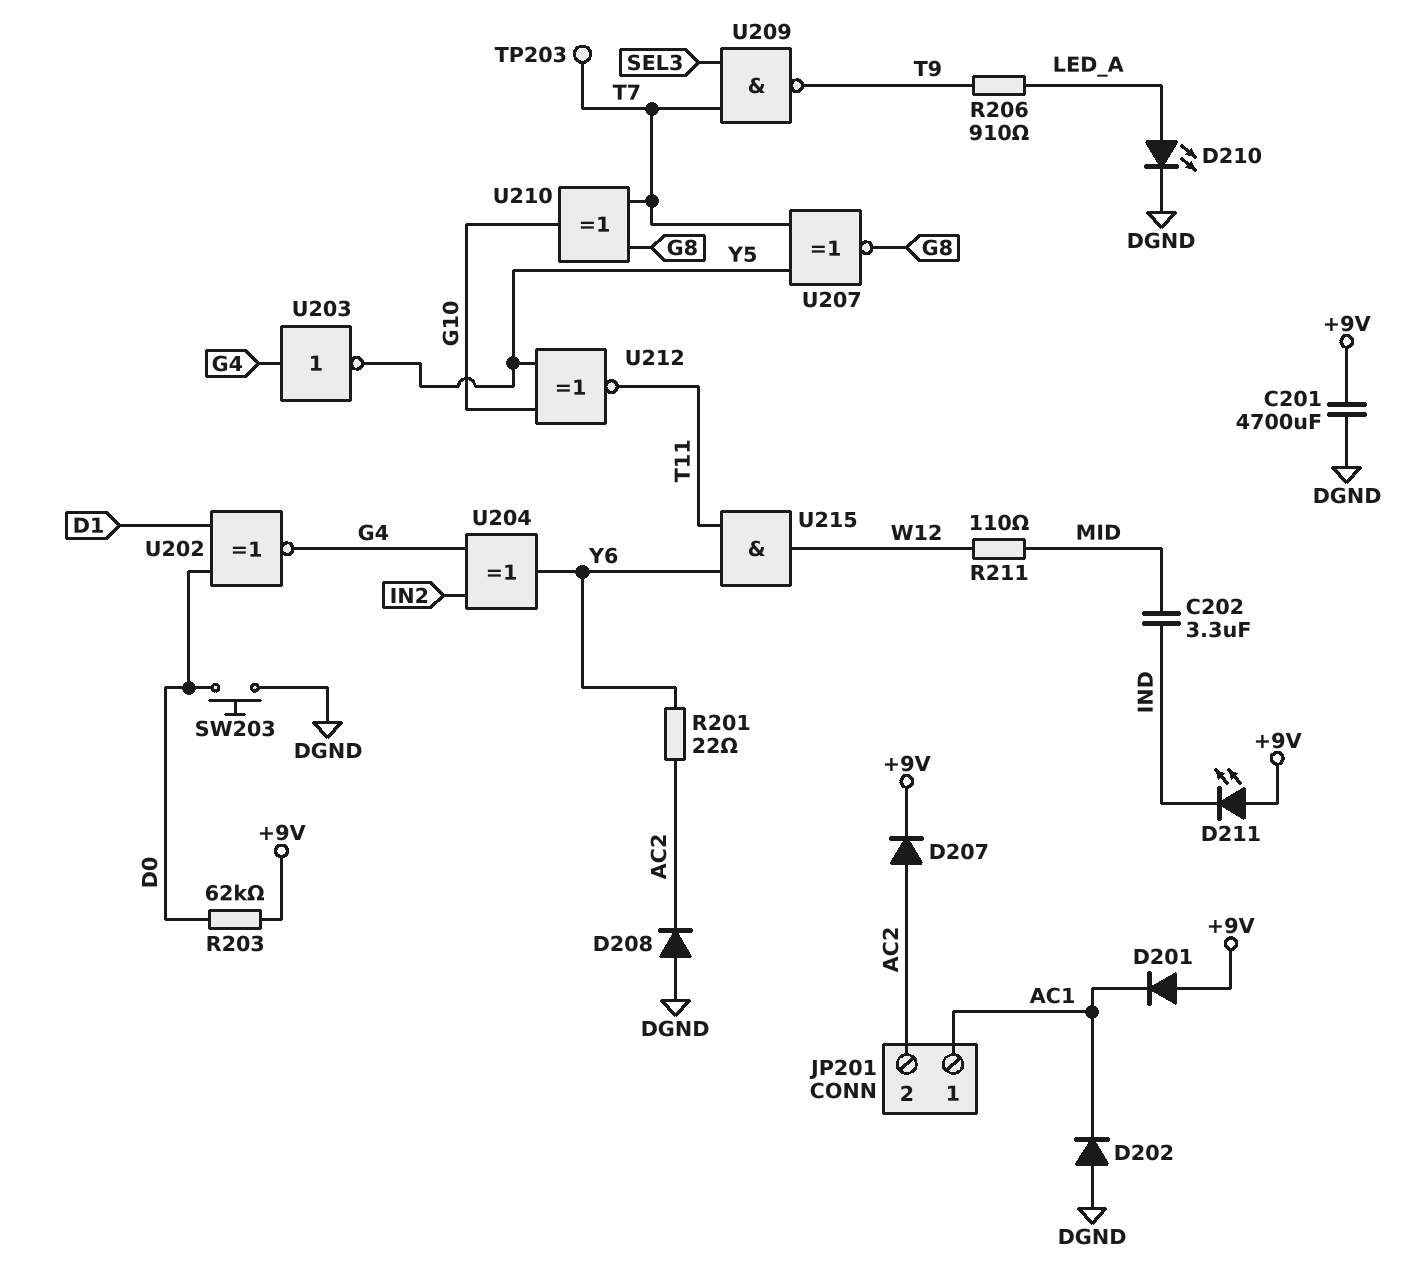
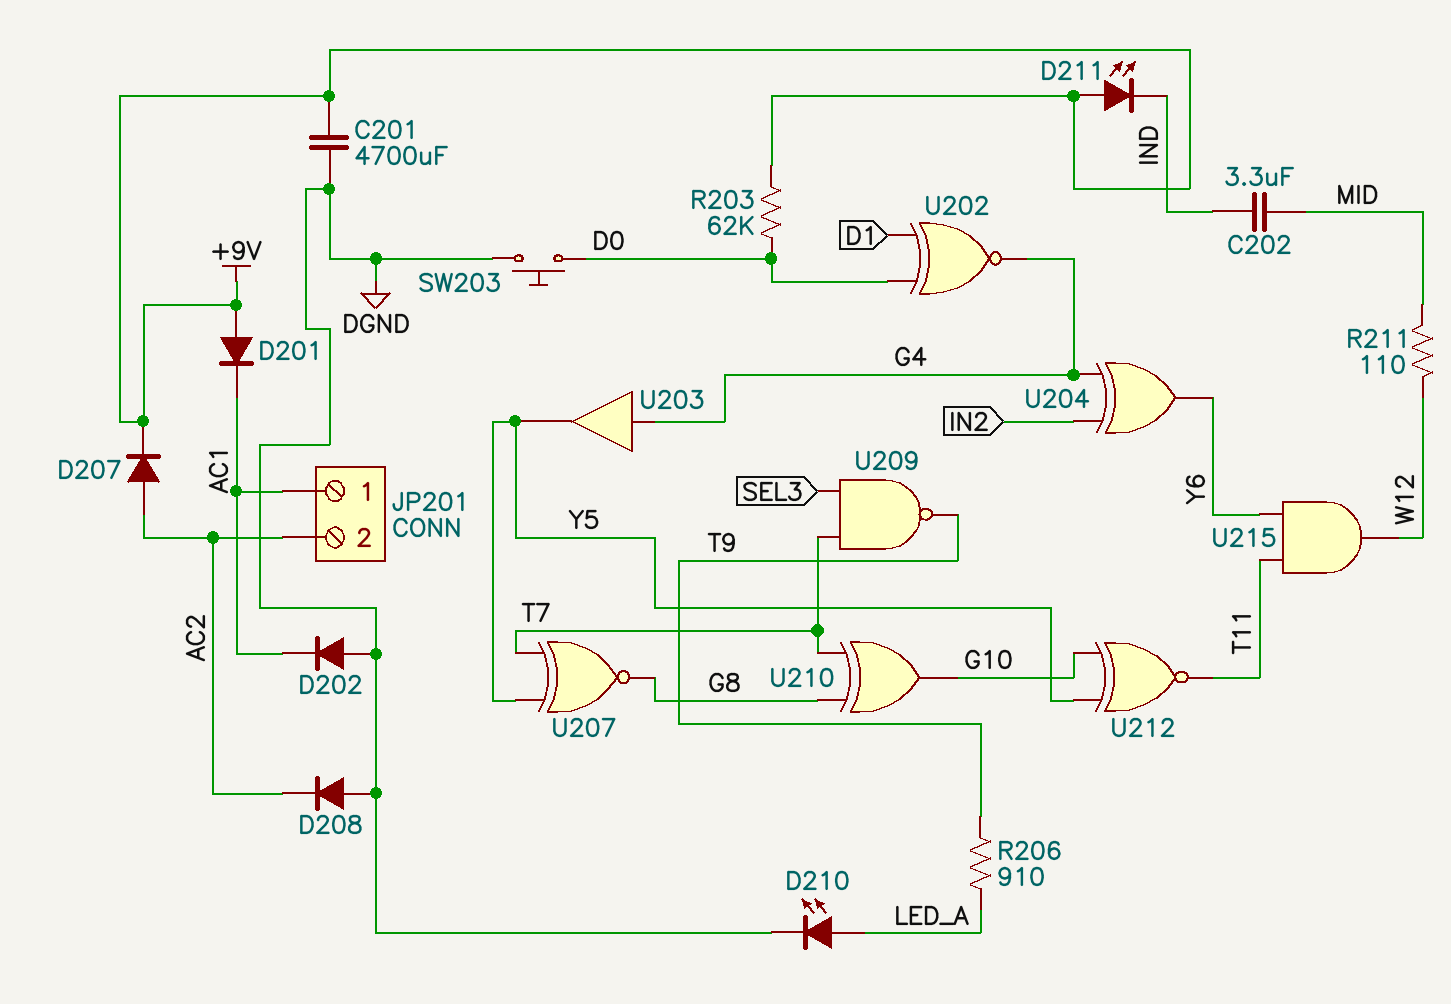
R201: 22 (AC2, Y6) -> none
TP203: test point (T7) -> none
U203: NOT (in G4, out Y5) -> buffer (in G4, out Y5)

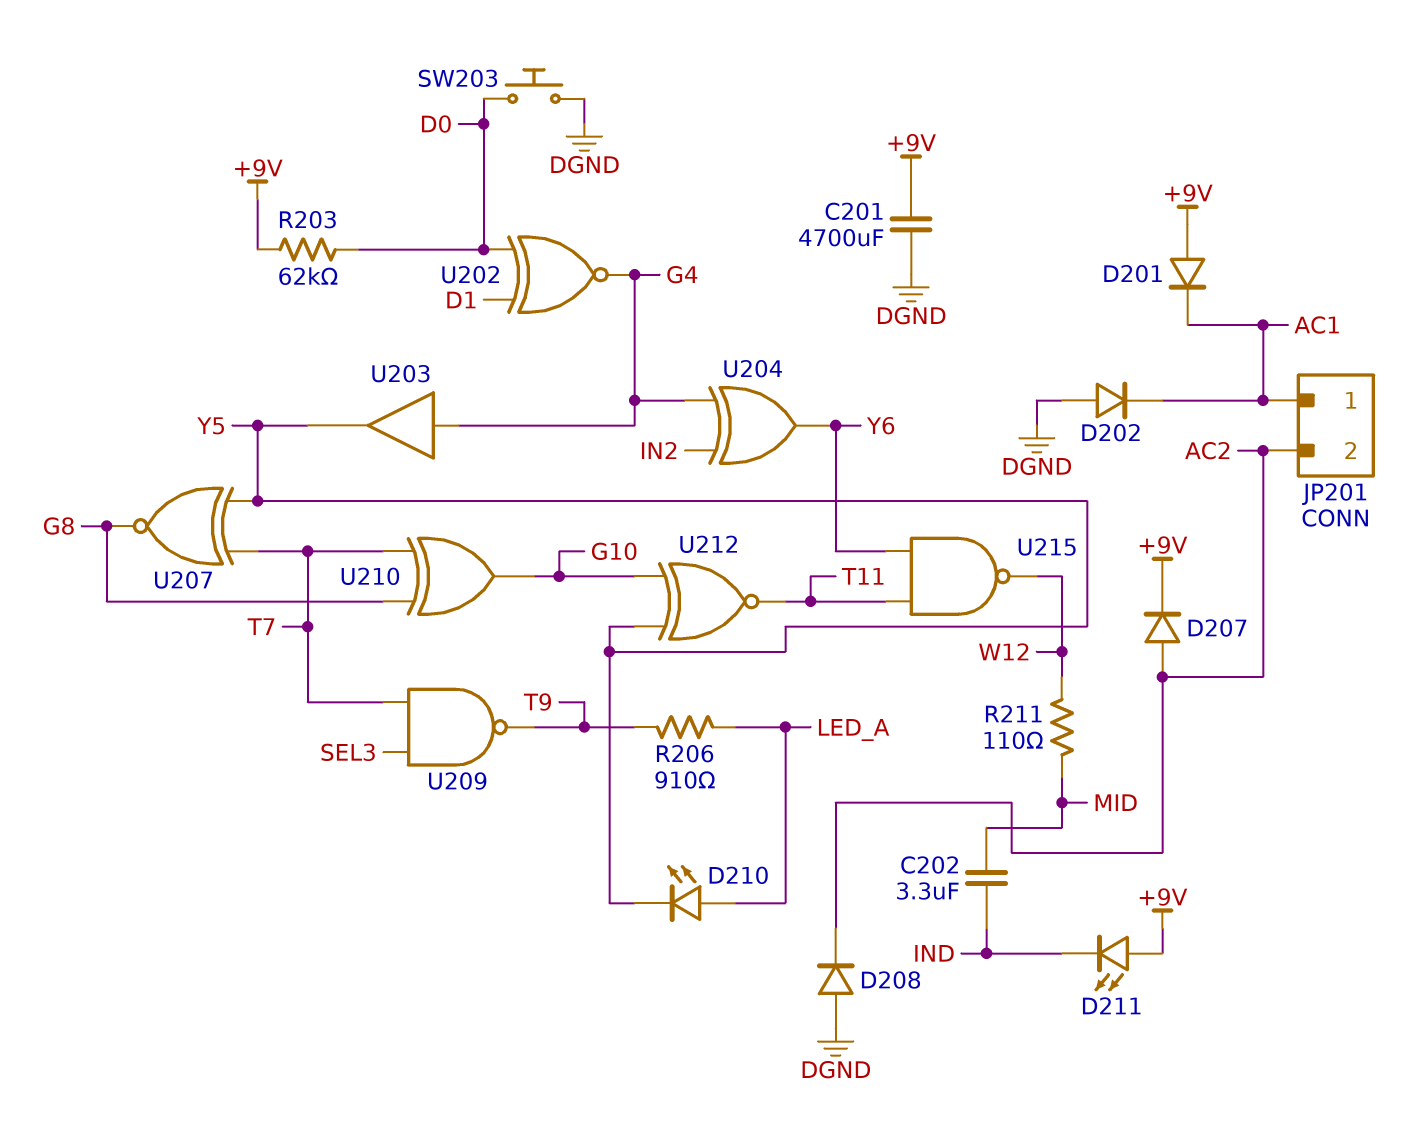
D210: LED (A LED_A, K DGND) -> LED (A LED_A, K Y5)
U215: AND (in T11, in Y6, out W12) -> NAND (in T11, in Y6, out W12)

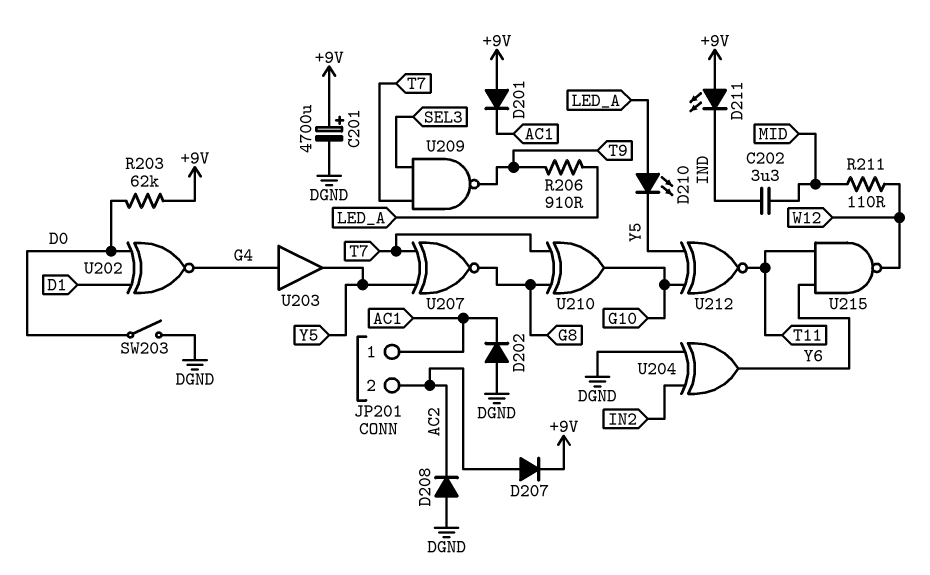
C201: 4700uF (+9V, DGND) -> 4700uF (plus +9V, minus DGND)
SW203: button (D0, DGND) -> switch (D0, DGND)
U204: XOR (in G4, in IN2, out Y6) -> XOR (in DGND, in IN2, out Y6)

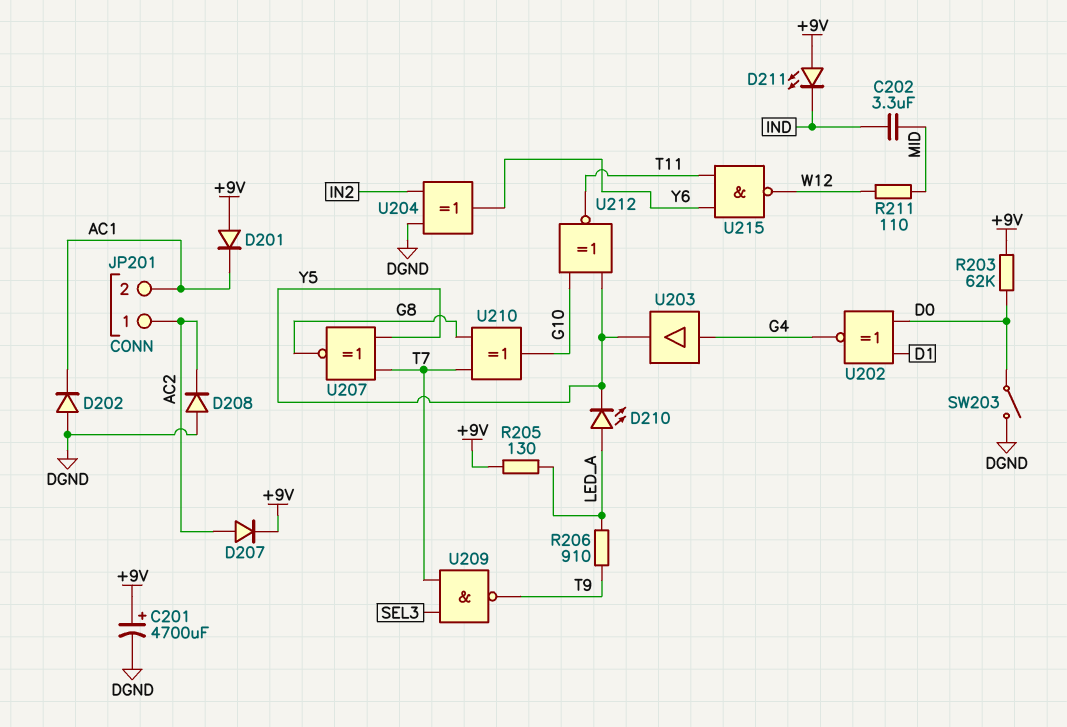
JP201 pin 1: AC1 -> AC2
JP201 pin 2: AC2 -> AC1
R205: none -> 130 (+9V, LED_A)

